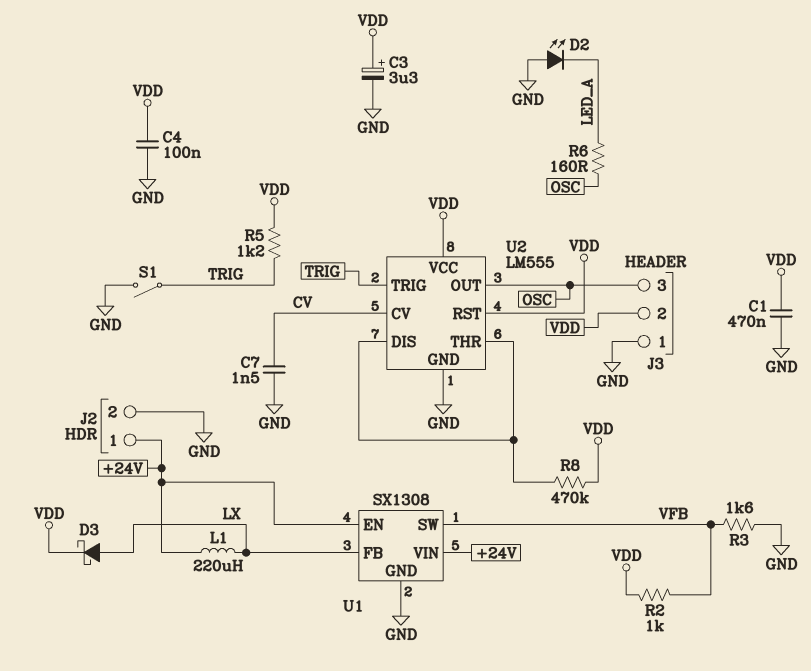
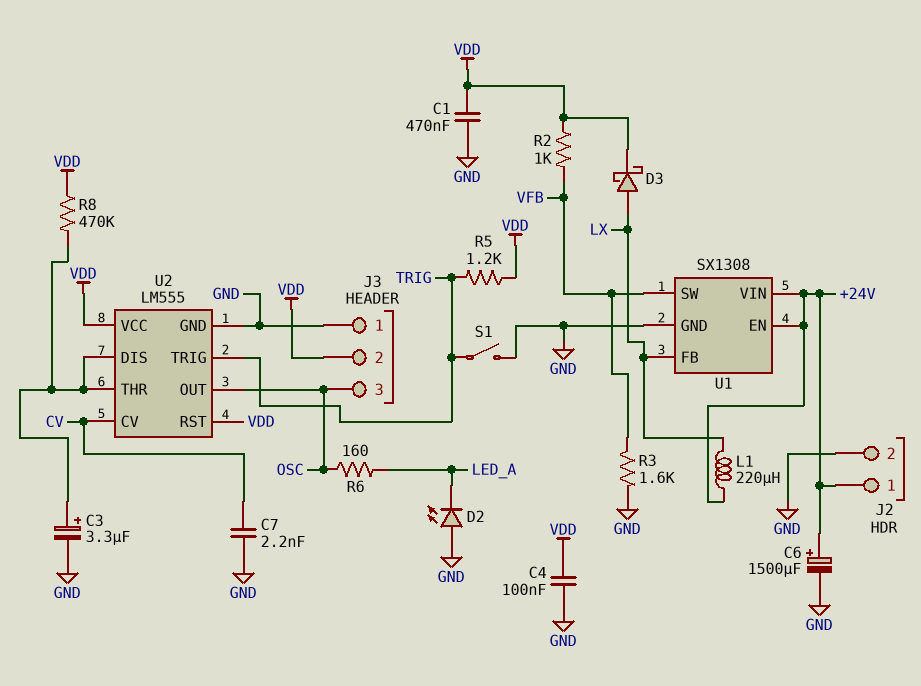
C3: 3.3uF (plus VDD, minus GND) -> 3.3uF (plus U2/DIS, minus GND)
C6: none -> 1500uF (plus +24V, minus GND)
C7: 1.5nF (CV, GND) -> 2.2nF (CV, GND)

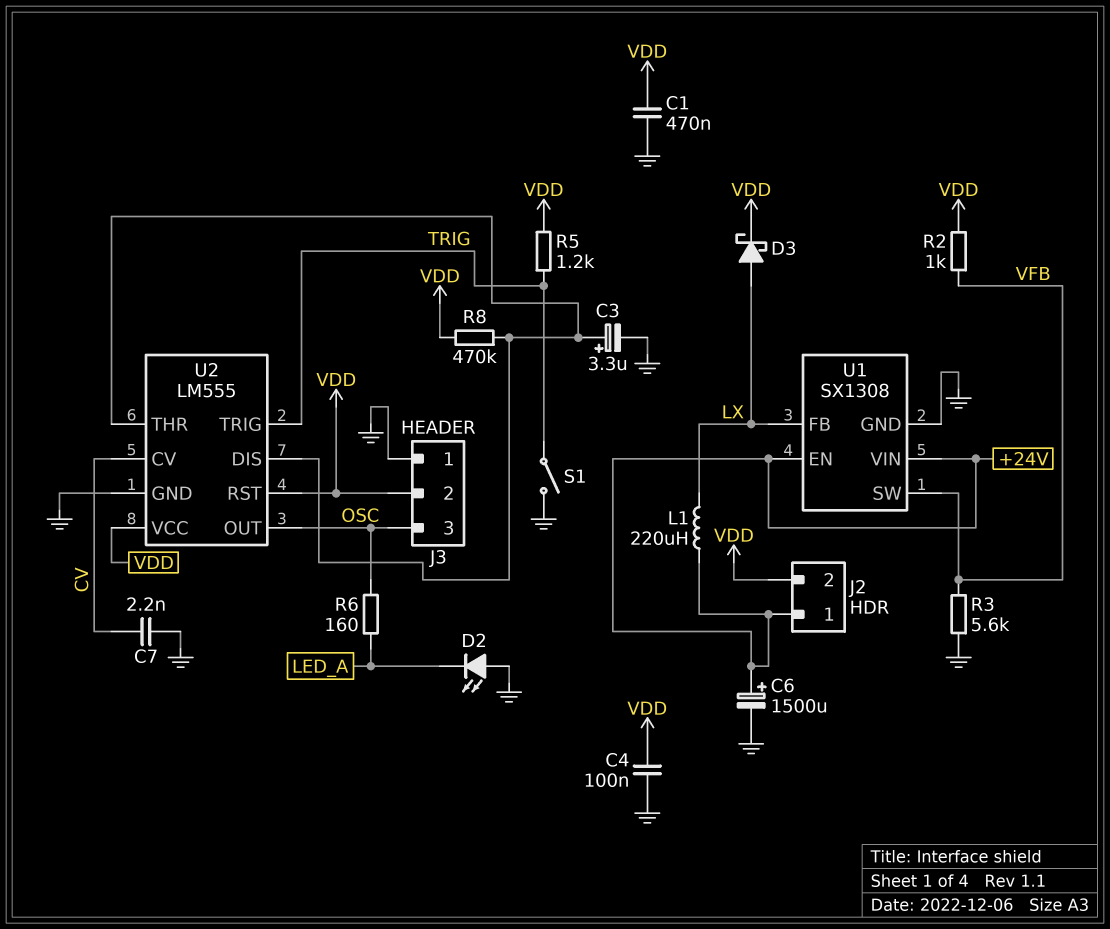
J2 pin 2: GND -> VDD
R3: 1.6k (GND, VFB) -> 5.6k (GND, VFB)

